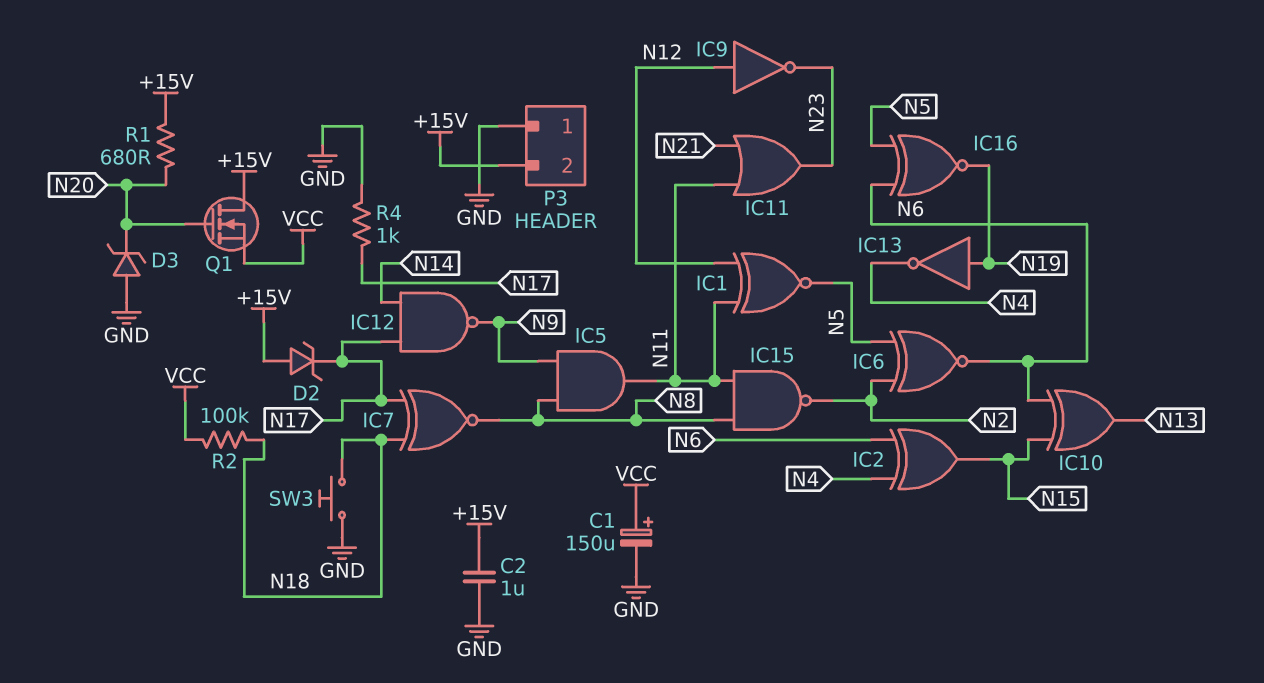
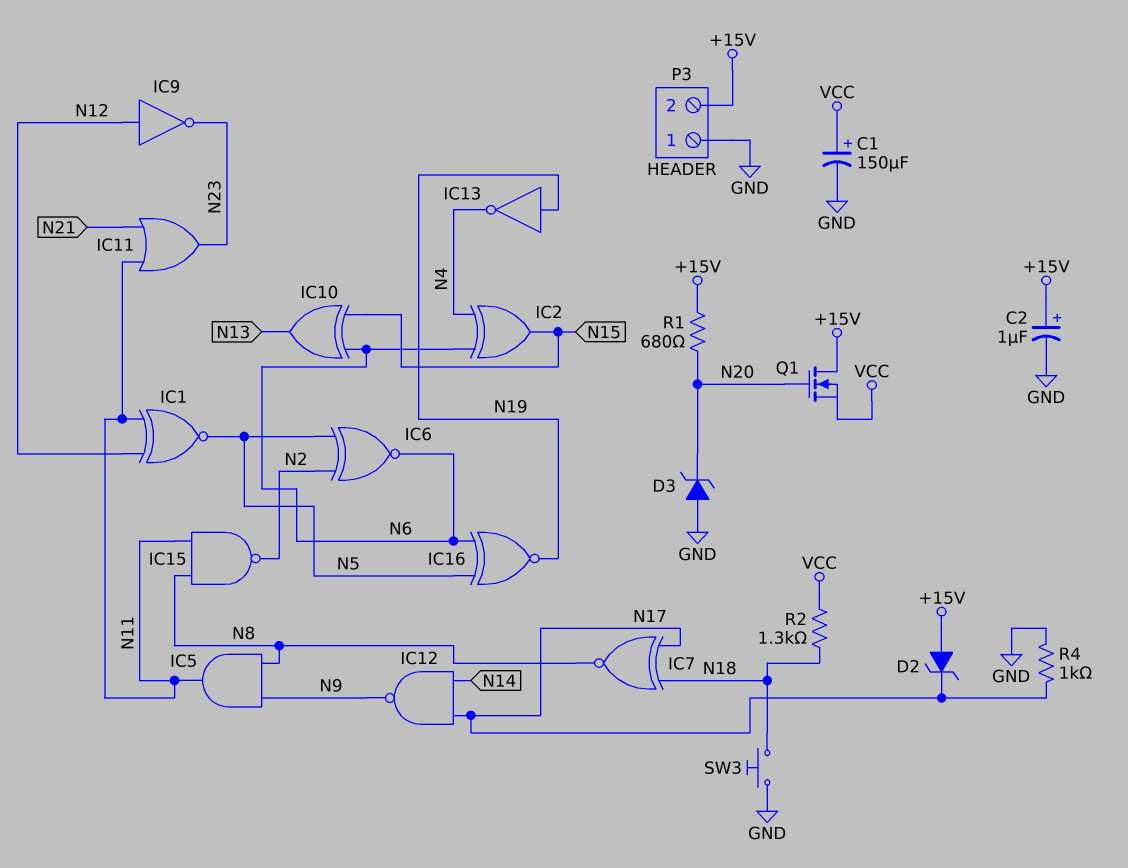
C2: 1uF (+15V, GND) -> 1uF (plus +15V, minus GND)
R2: 100k (N18, VCC) -> 1.3k (N18, VCC)

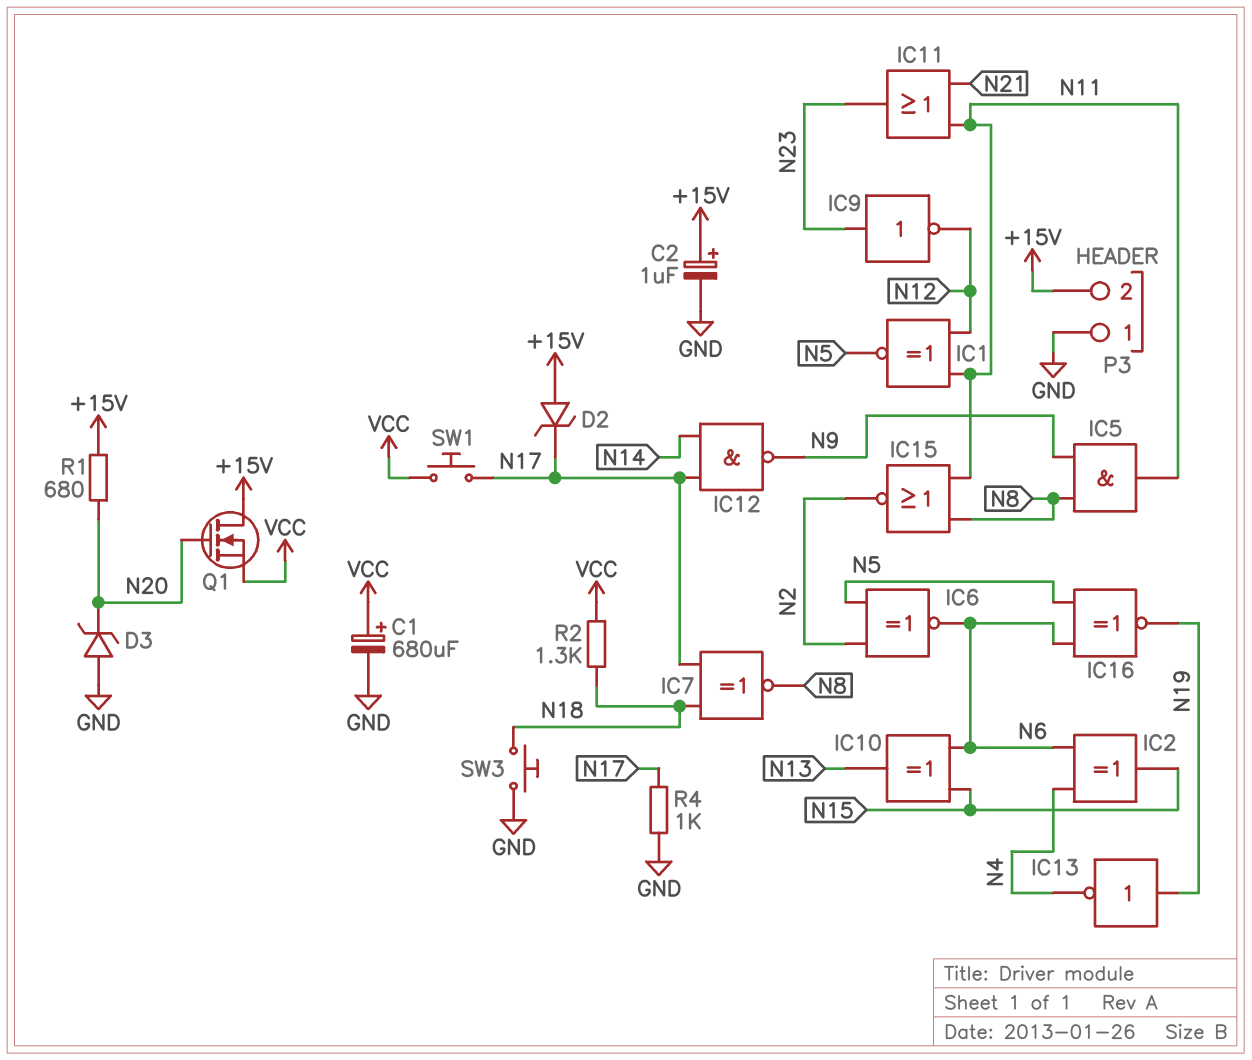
C1: 150uF (plus VCC, minus GND) -> 680uF (plus VCC, minus GND)
IC9: NOT (in N12, out N23) -> NOT (in N23, out N12)
IC15: NAND (in N8, in N11, out N2) -> NOR (in N8, in N11, out N2)
SW1: none -> button (N17, VCC)

